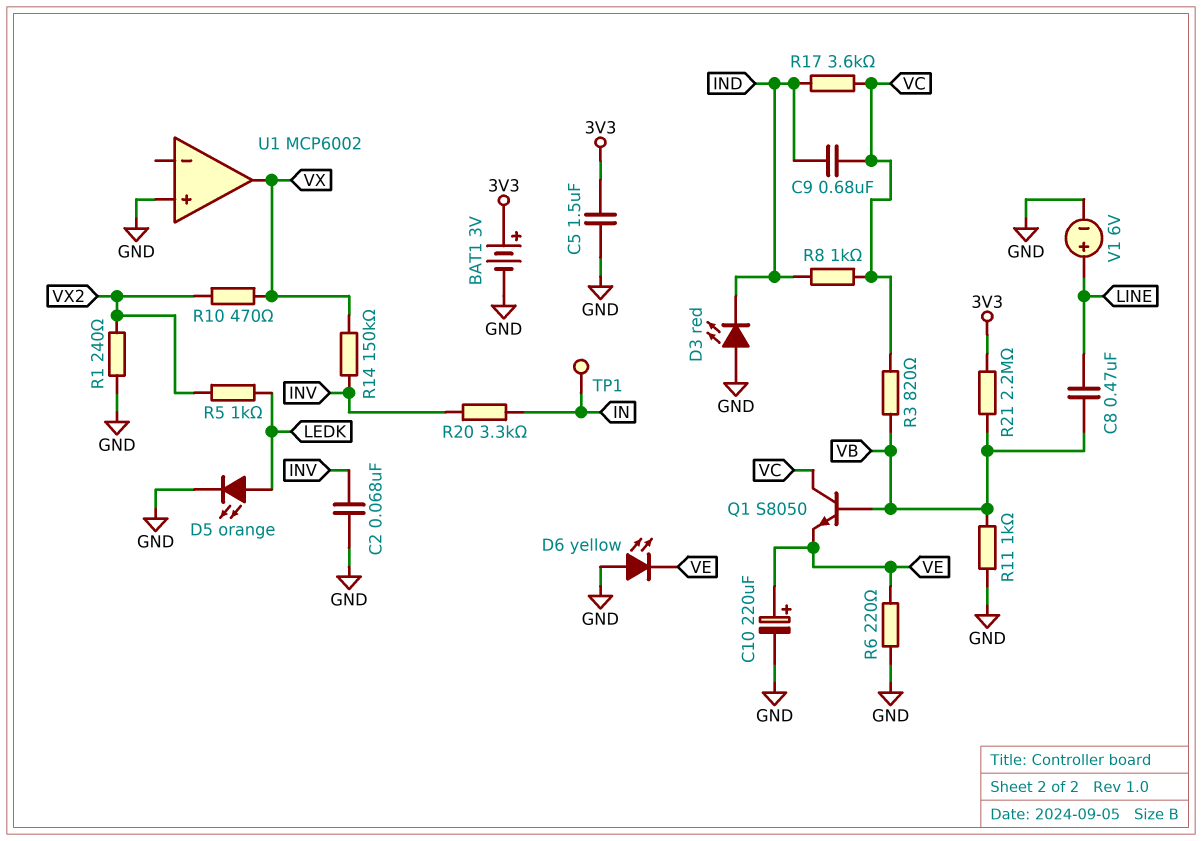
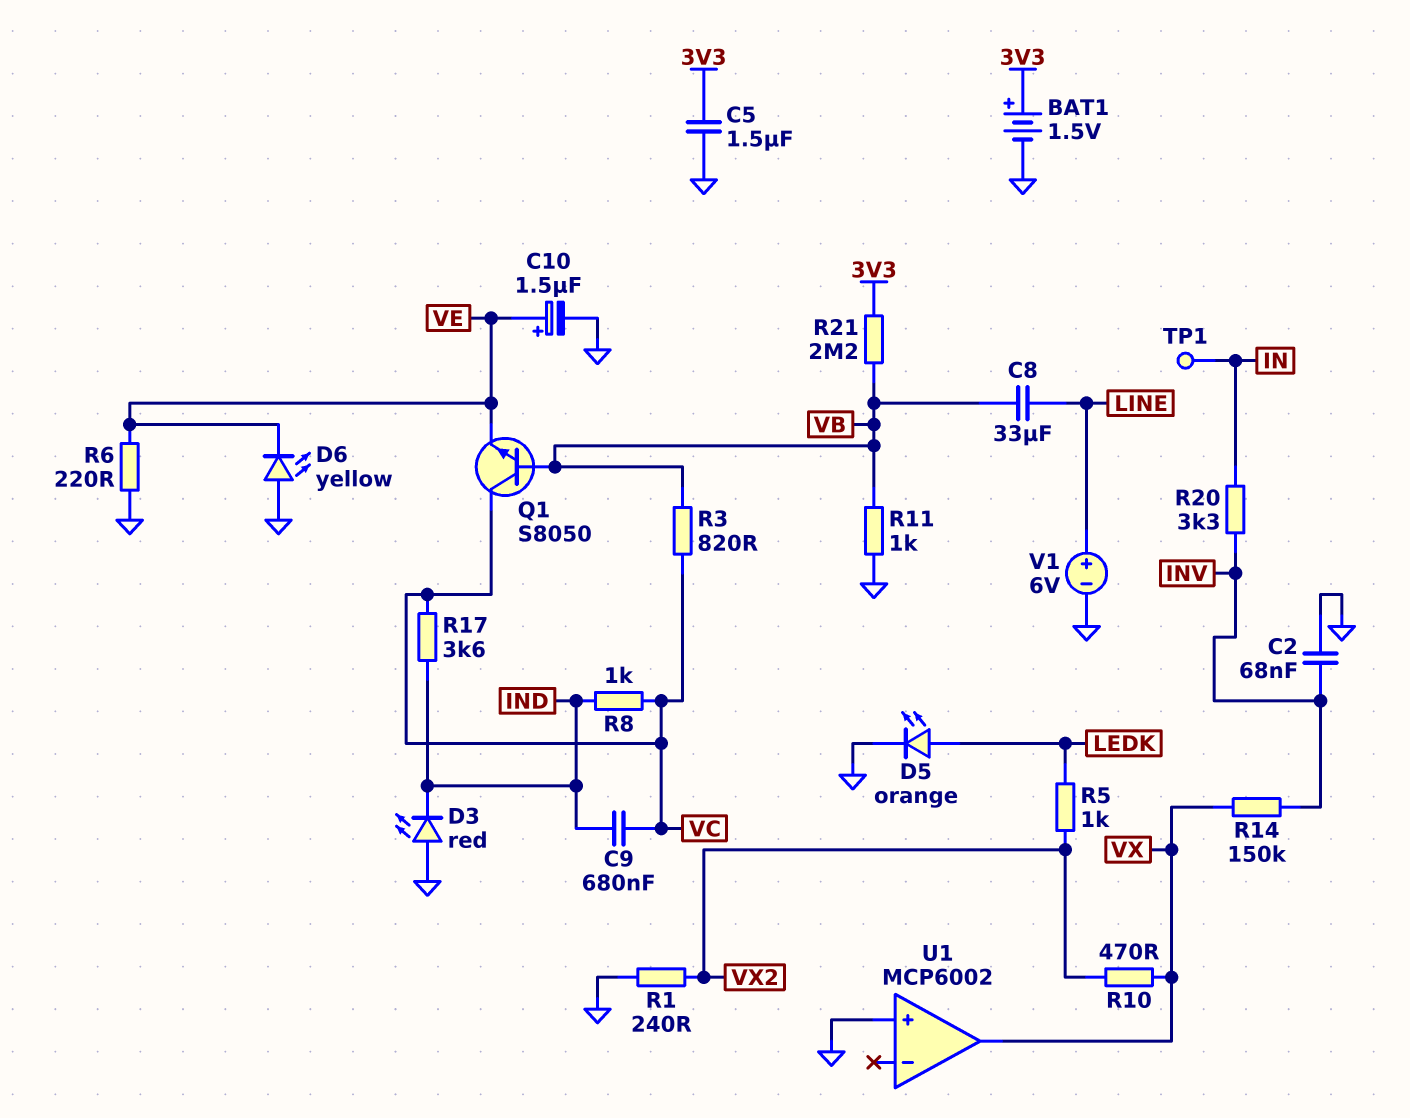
BAT1: 3V (plus 3V3, minus GND) -> 1.5V (plus 3V3, minus GND)
C8: 470nF (LINE, VB) -> 33uF (LINE, VB)
C10: 220uF (plus VE, minus GND) -> 1.5uF (plus VE, minus GND)

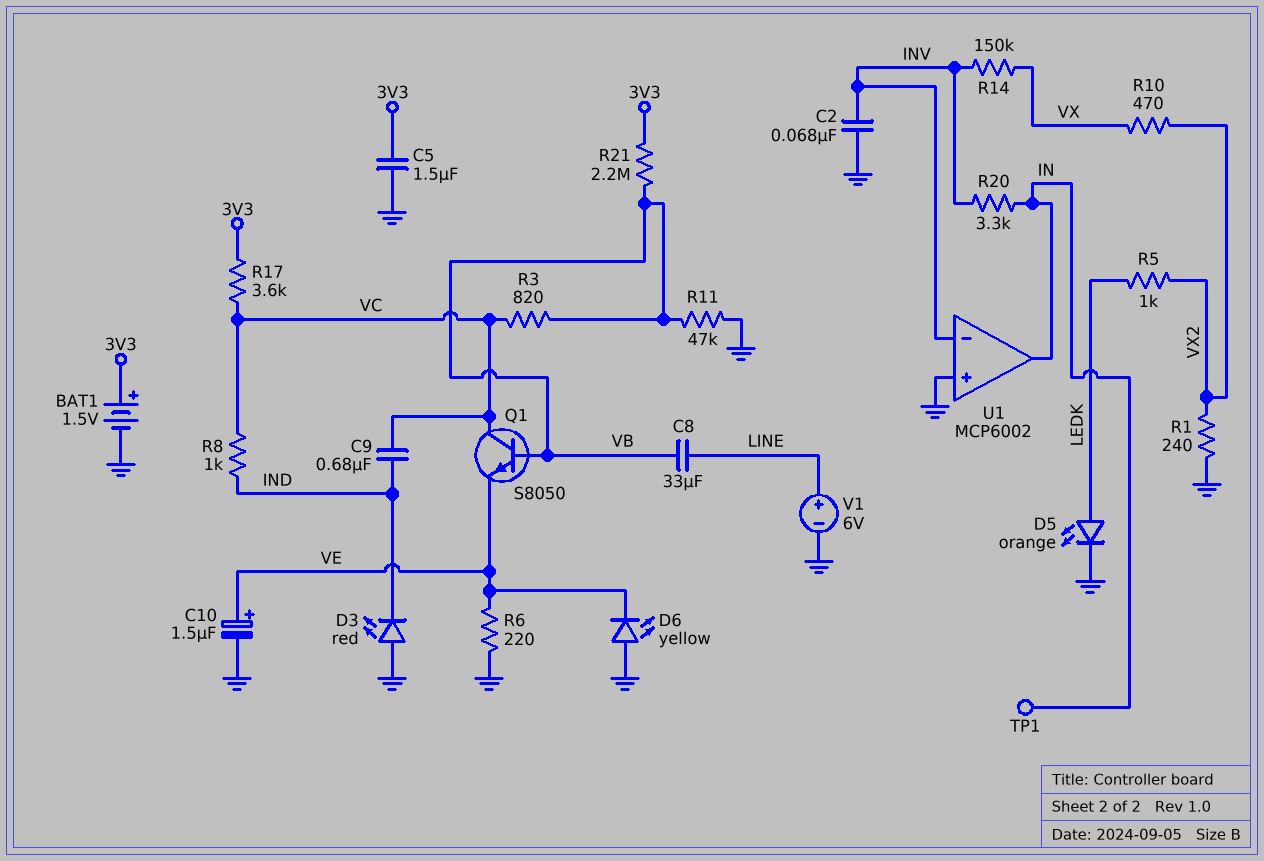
R11: 1k (GND, VB) -> 47k (GND, VB)
R17: 3.6k (IND, VC) -> 3.6k (3V3, VC)
U1 pin in-: none -> INV
U1 pin out: VX -> IN

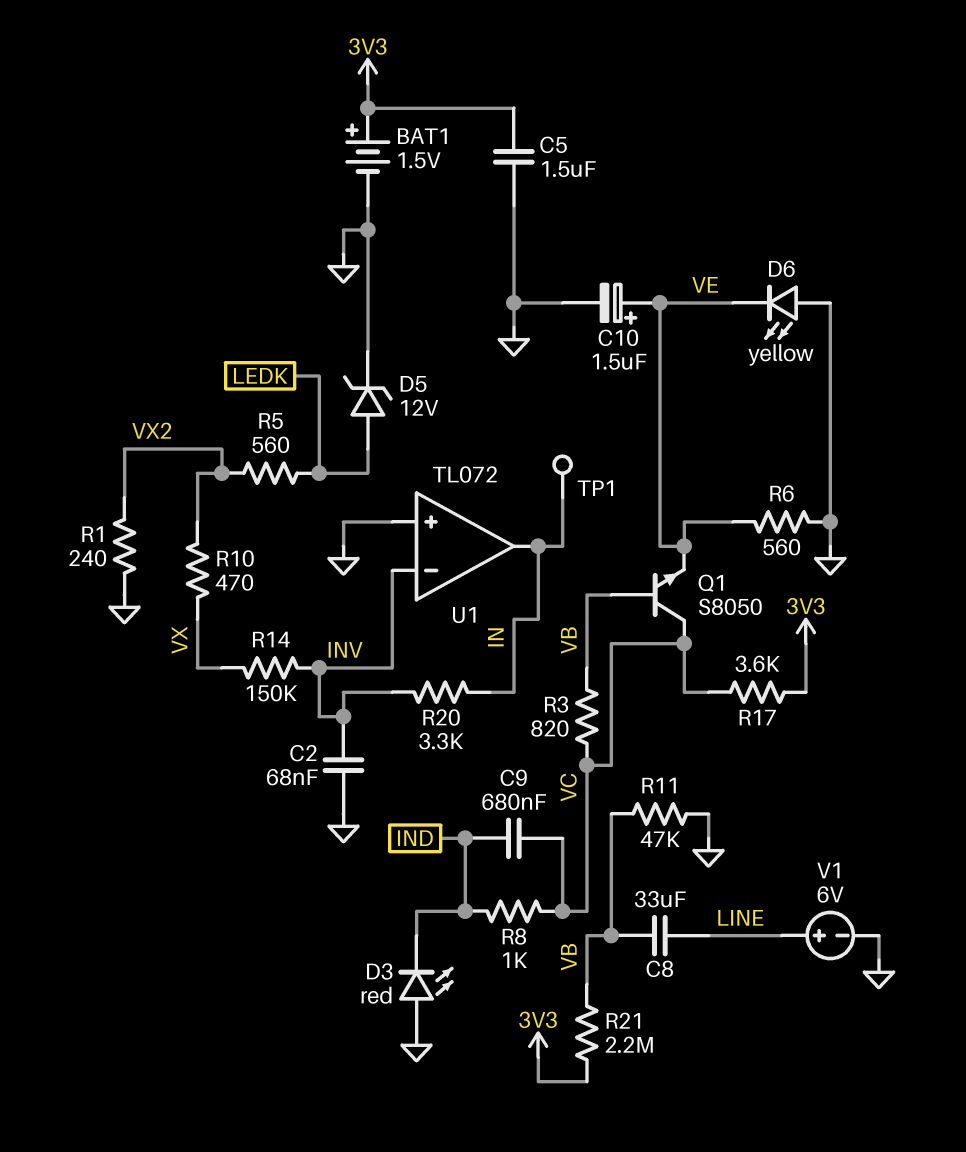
D5: LED orange (A LEDK, K GND) -> zener 12V (A LEDK, K GND)
R5: 1k (LEDK, VX2) -> 560 (LEDK, VX2)
R6: 220 (GND, VE) -> 560 (GND, VE)
U1: MCP6002 -> TL072

